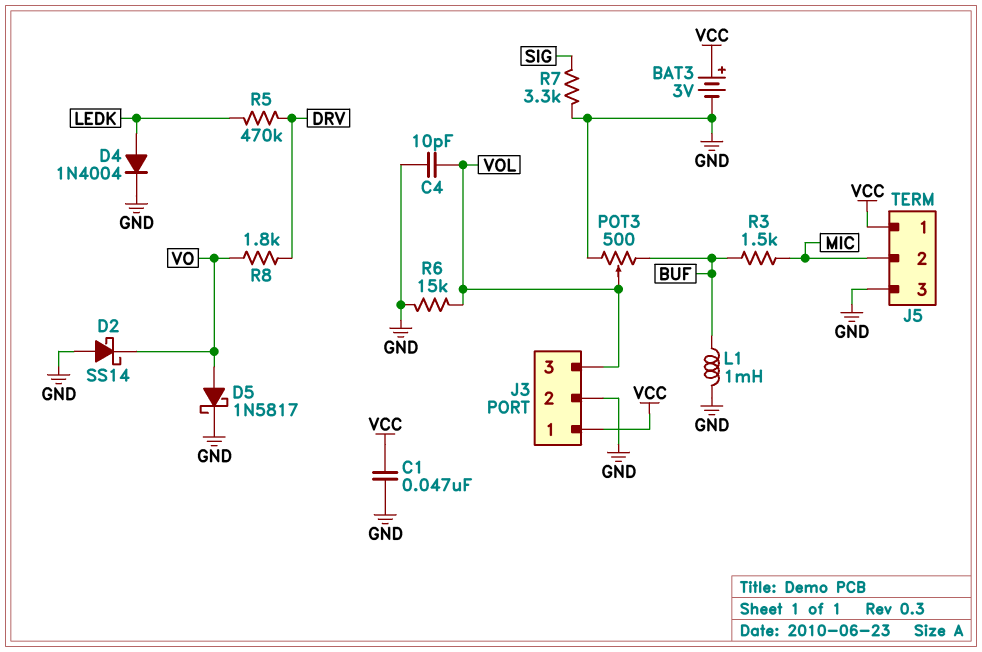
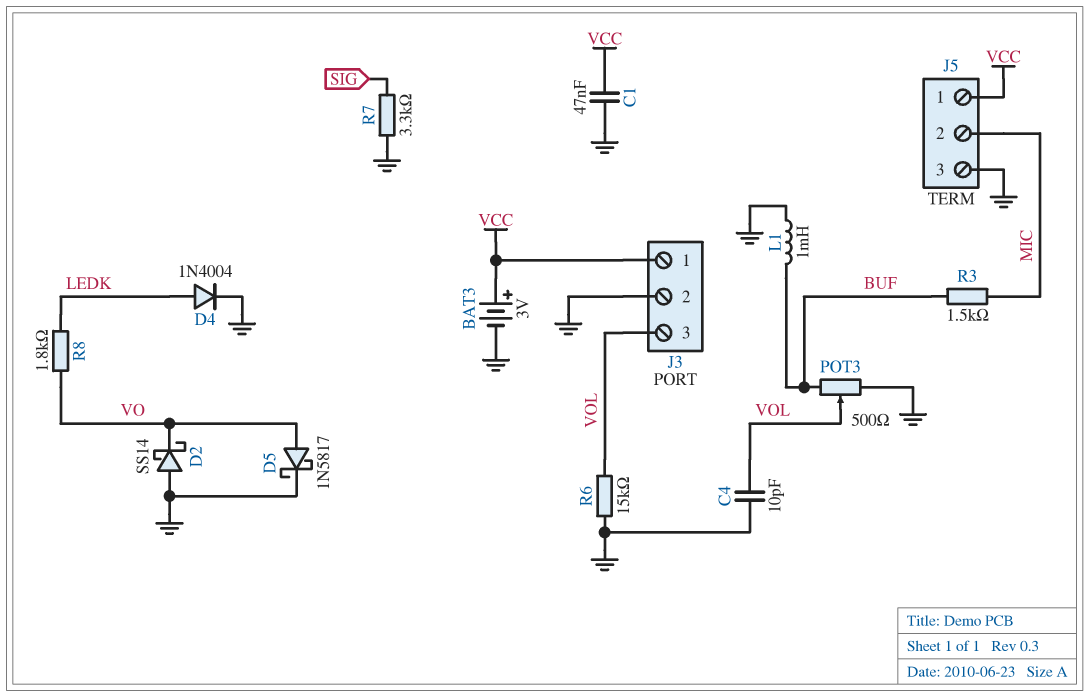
R5: 470k (DRV, LEDK) -> none
R8: 1.8k (DRV, VO) -> 1.8k (LEDK, VO)

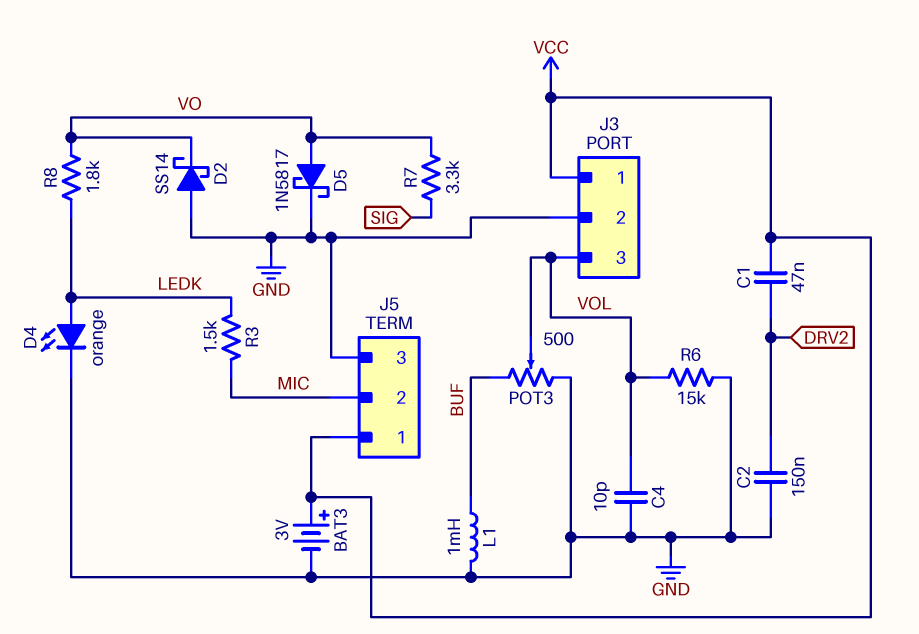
C1: 47nF (GND, VCC) -> 47nF (DRV2, VCC)
C2: none -> 150nF (DRV2, GND)
D4: diode 1N4004 (A LEDK, K GND) -> LED orange (A LEDK, K GND)
R3: 1.5k (BUF, MIC) -> 1.5k (LEDK, MIC)
R7: 3.3k (GND, SIG) -> 3.3k (SIG, VO)

